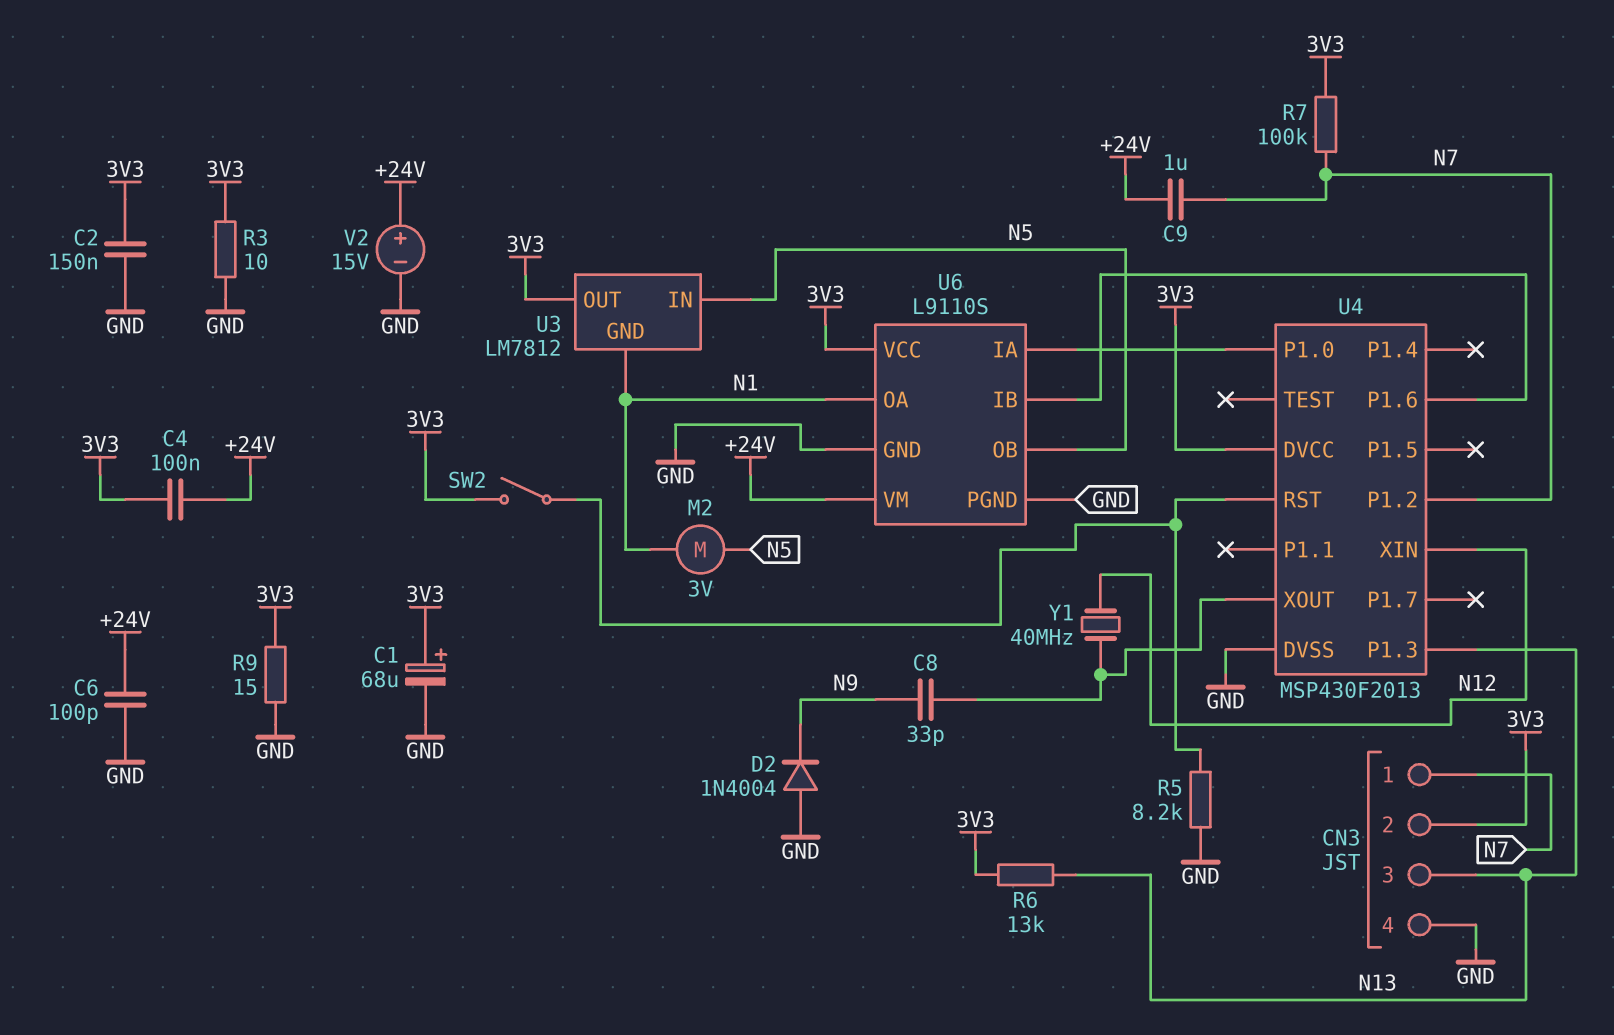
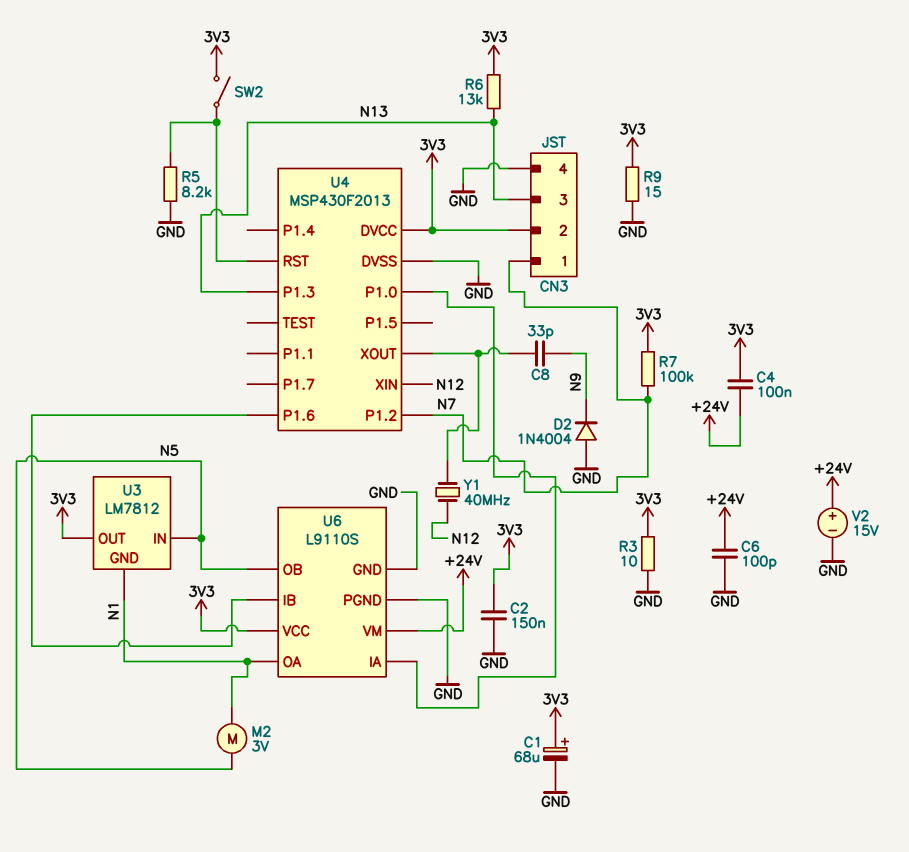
C9: 1uF (+24V, N7) -> none

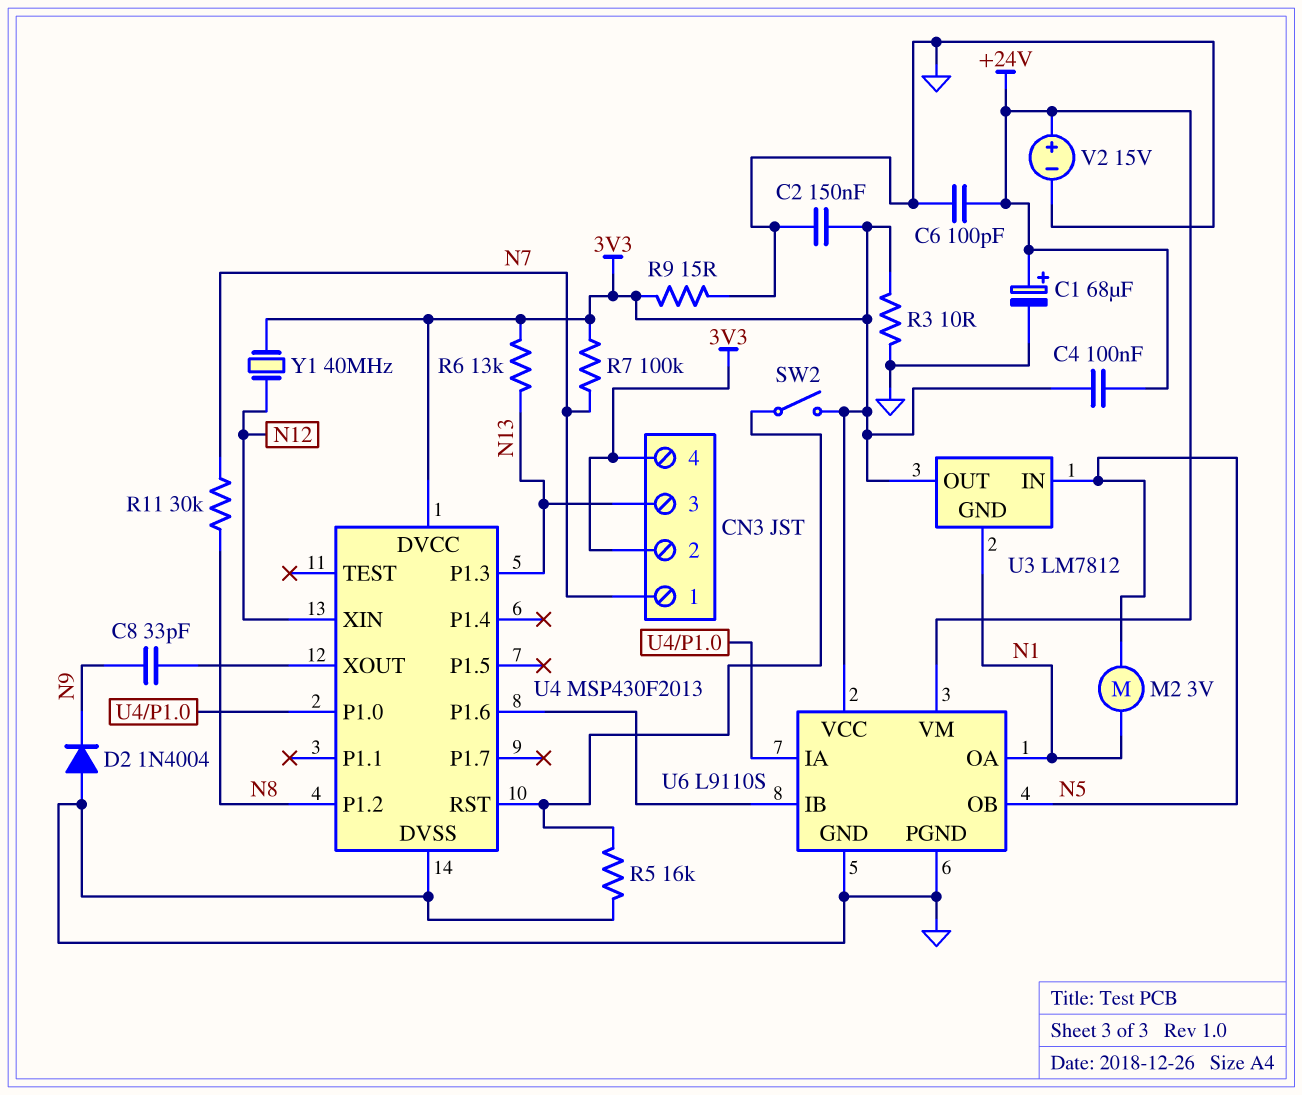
C1: 68uF (plus 3V3, minus GND) -> 68uF (plus +24V, minus GND)
CN3 pin 4: GND -> 3V3
R5: 8.2k (GND, U4/RST) -> 16k (GND, U4/RST)
R11: none -> 30k (N7, N8)
U4 pin P1.2: N7 -> N8
Y1: 40MHz (N12, U4/XOUT) -> 40MHz (3V3, N12)

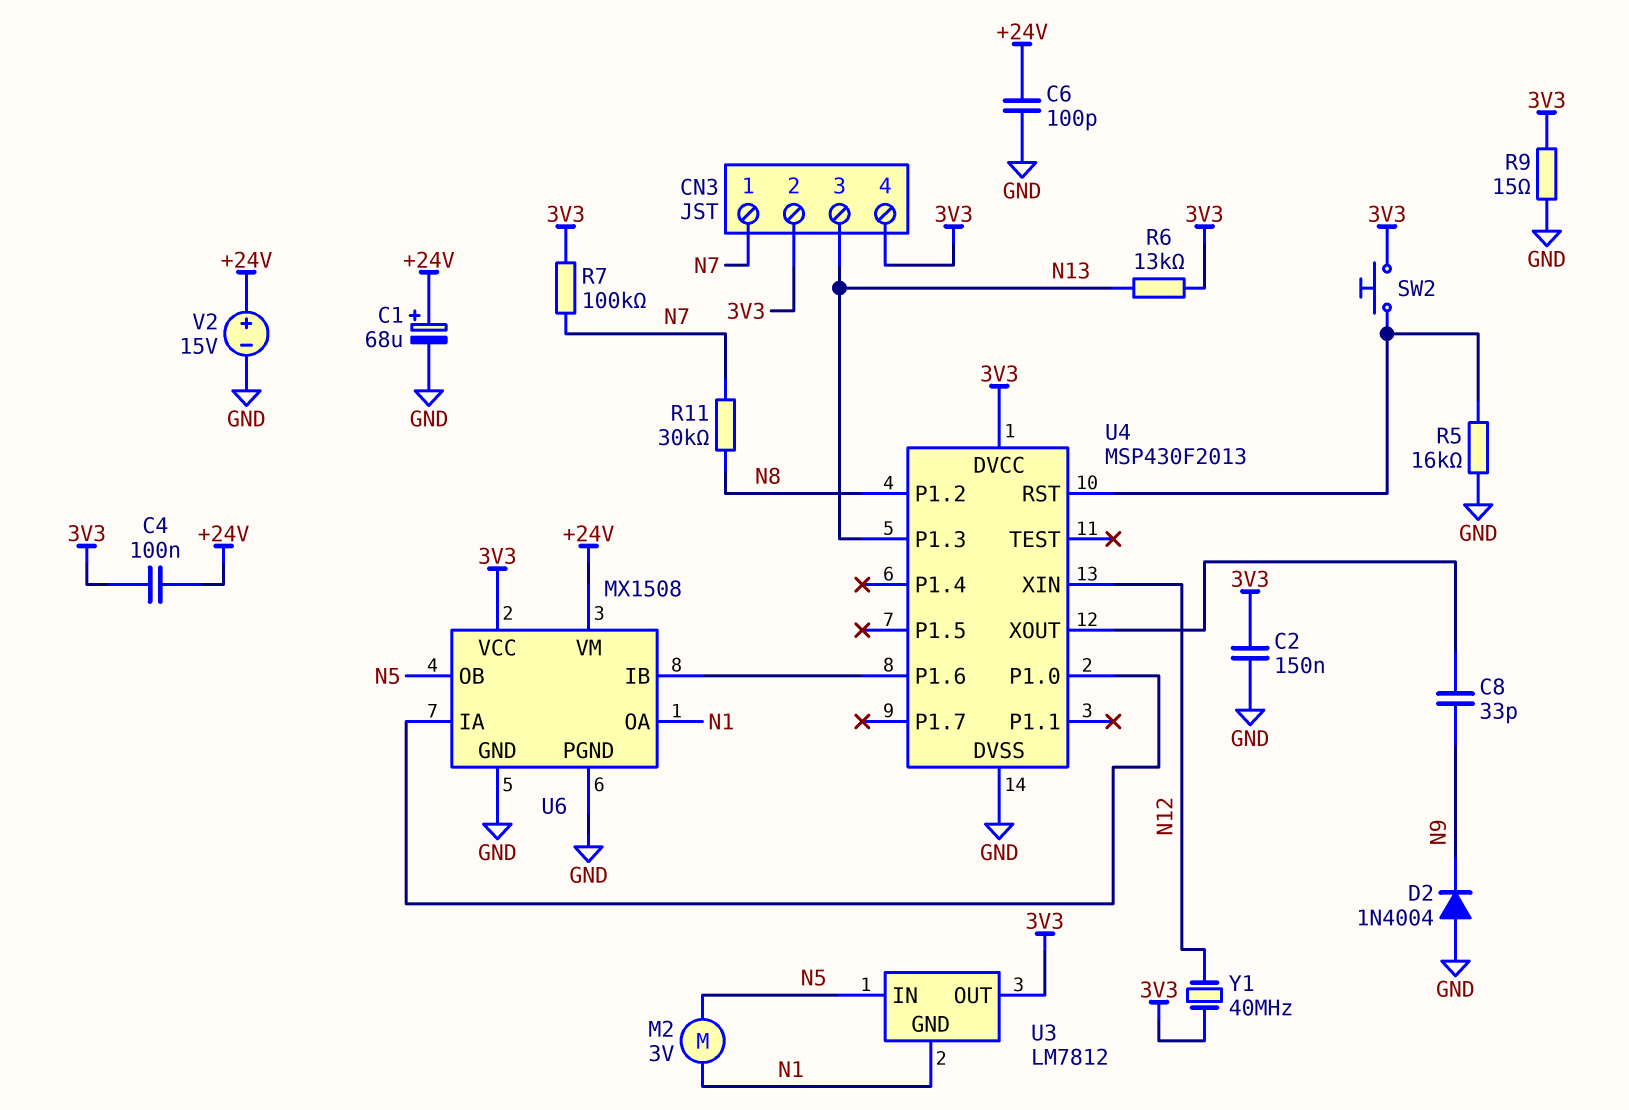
R3: 10 (3V3, GND) -> none
SW2: switch (3V3, U4/RST) -> button (3V3, U4/RST)
U6: L9110S -> MX1508

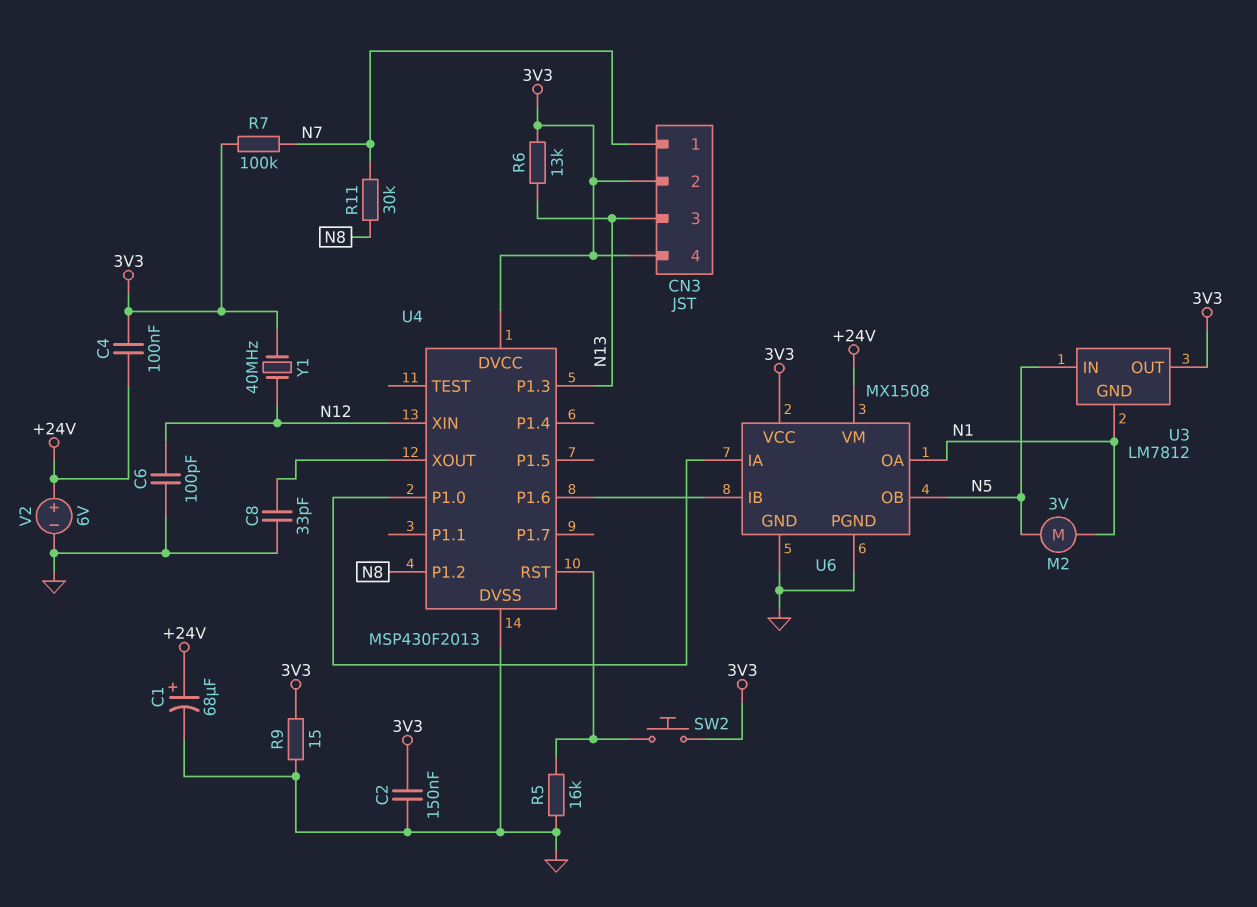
C6: 100pF (+24V, GND) -> 100pF (GND, N12)
C8: 33pF (N9, U4/XOUT) -> 33pF (GND, U4/XOUT)
D2: diode 1N4004 (A GND, K N9) -> none
V2: 15V (plus +24V, minus GND) -> 6V (plus +24V, minus GND)

